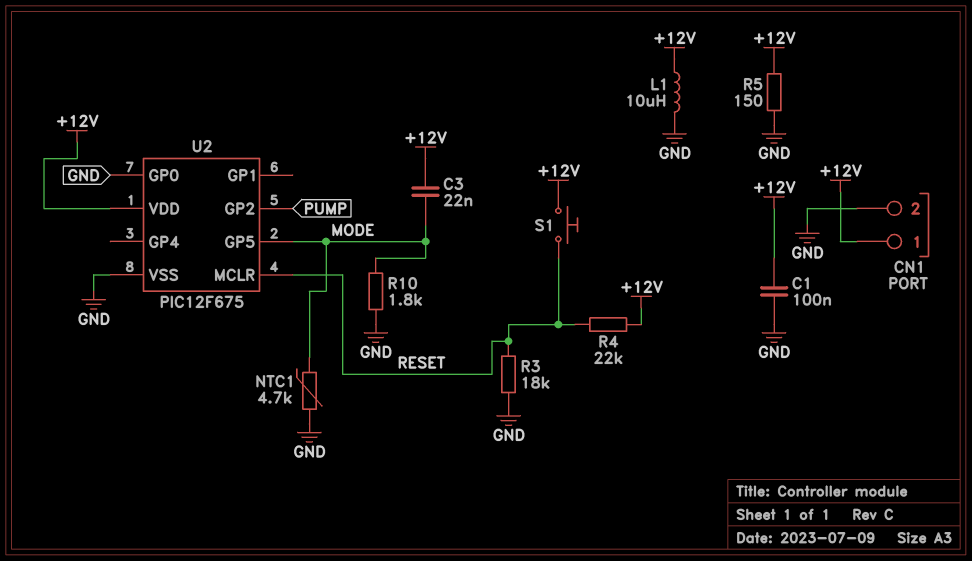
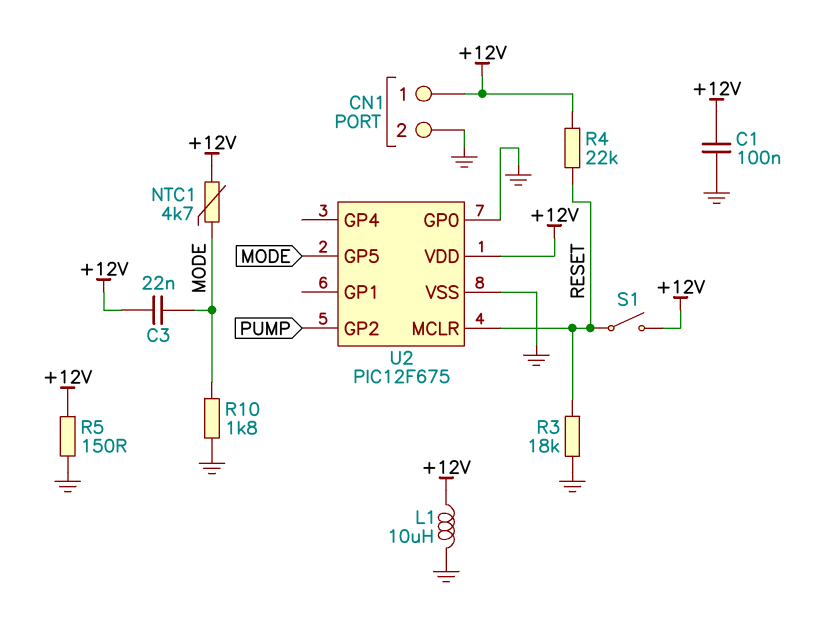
NTC1: 4.7k (GND, MODE) -> 4.7k (+12V, MODE)
S1: button (+12V, RESET) -> switch (+12V, RESET)

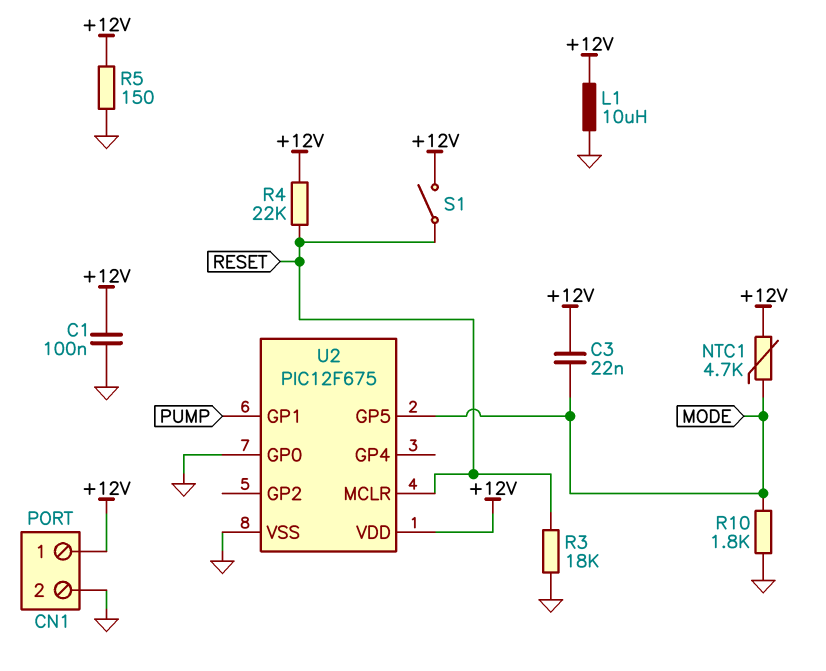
U2 pin GP1: none -> PUMP
U2 pin GP2: PUMP -> none

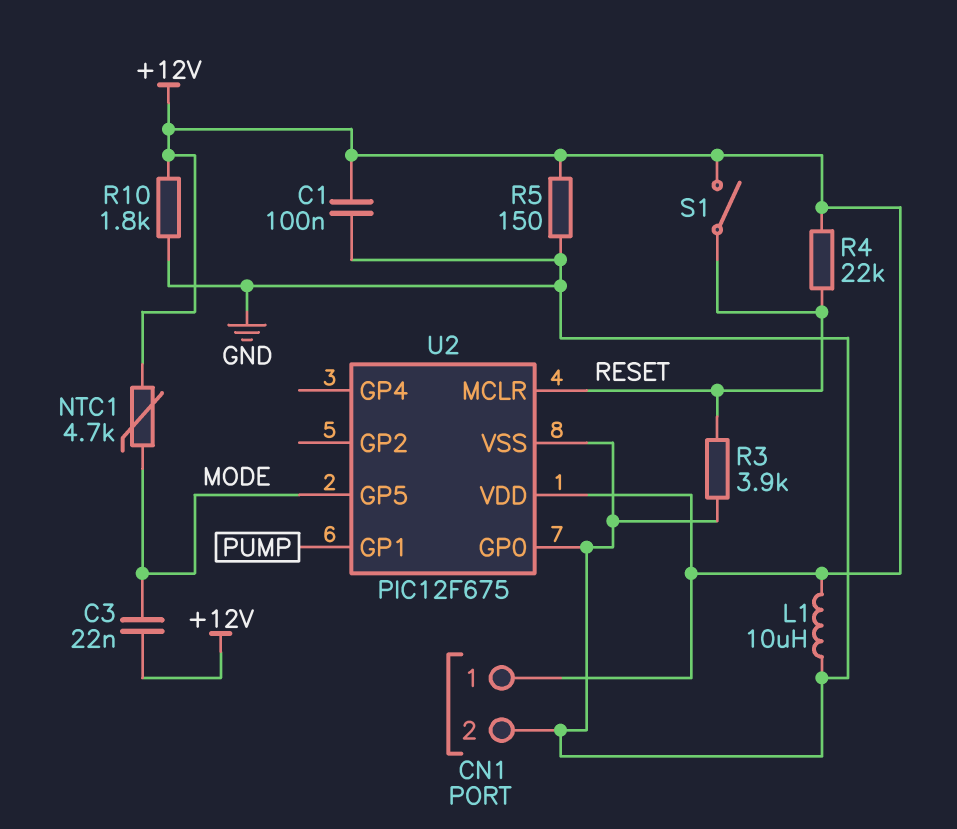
R3: 18k (GND, RESET) -> 3.9k (GND, RESET)
R10: 1.8k (GND, MODE) -> 1.8k (+12V, GND)

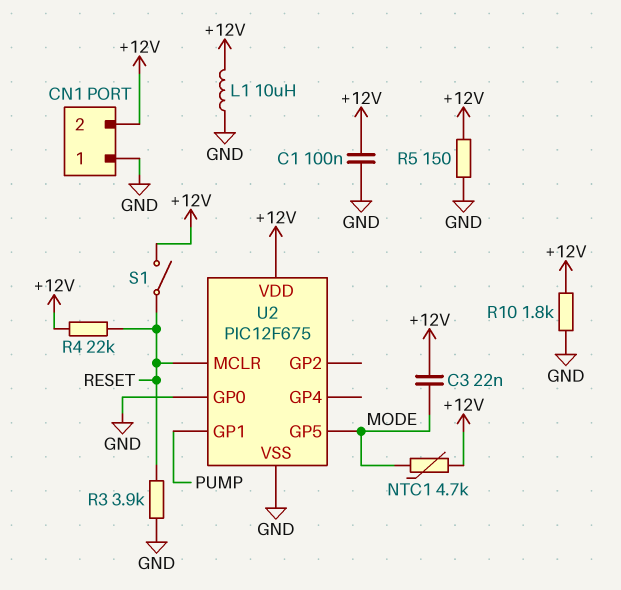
CN1 pin 1: +12V -> GND
CN1 pin 2: GND -> +12V

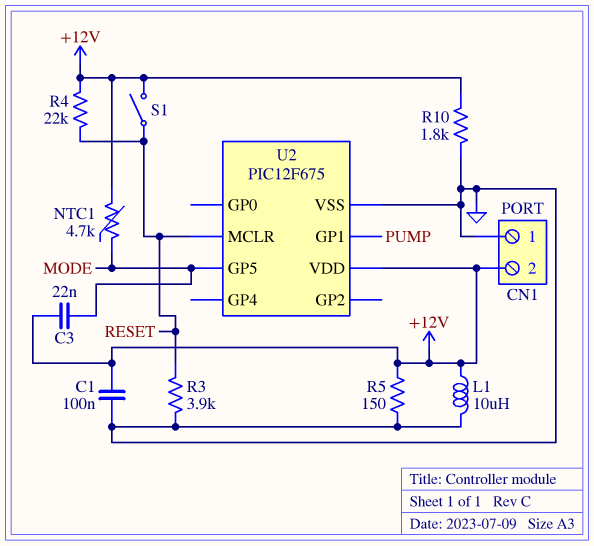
U2 pin GP0: GND -> none

